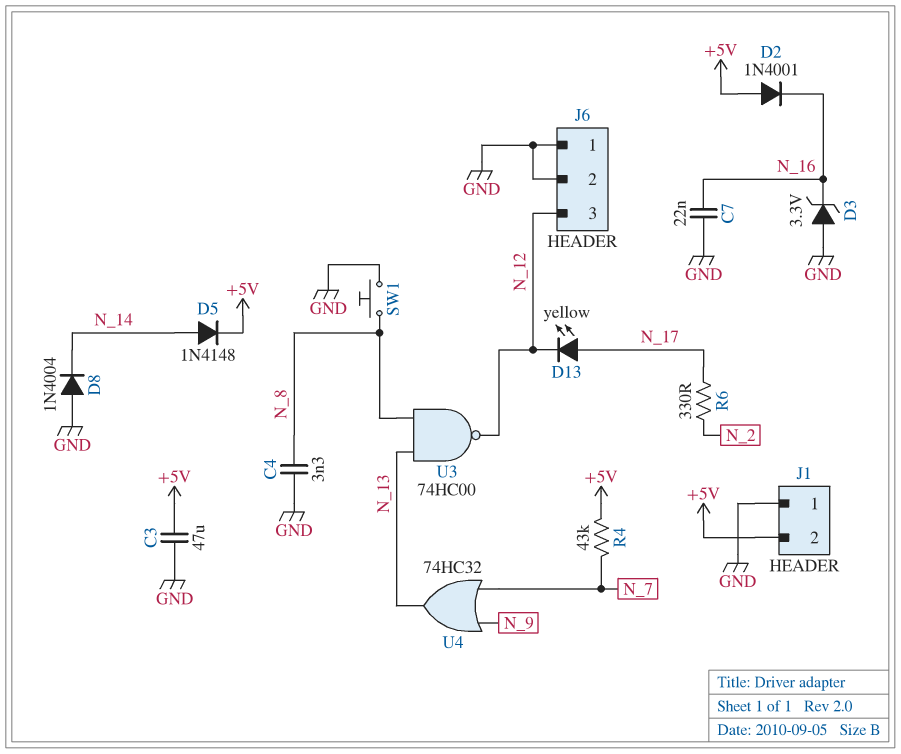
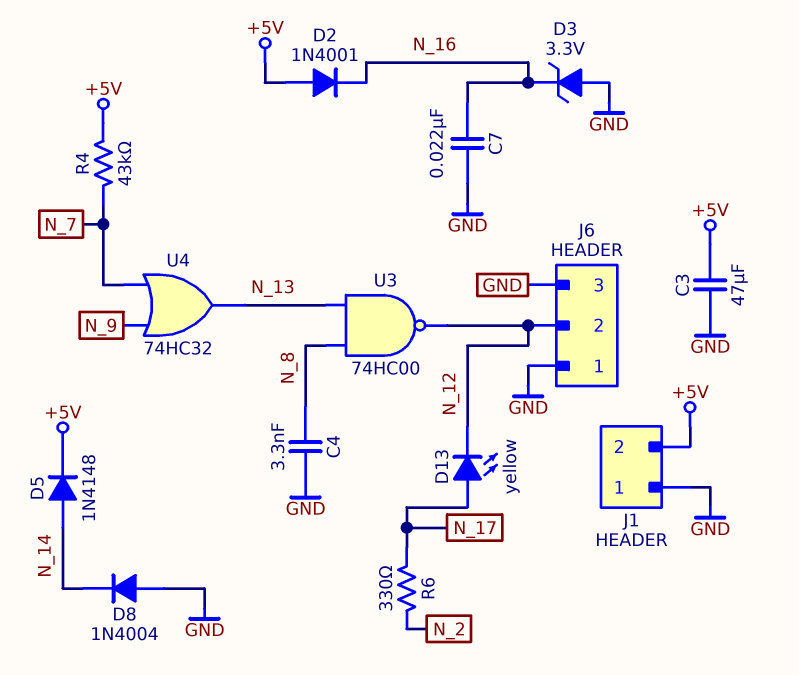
J6 pin 2: GND -> N_12
J6 pin 3: N_12 -> GND
SW1: button (GND, N_8) -> none

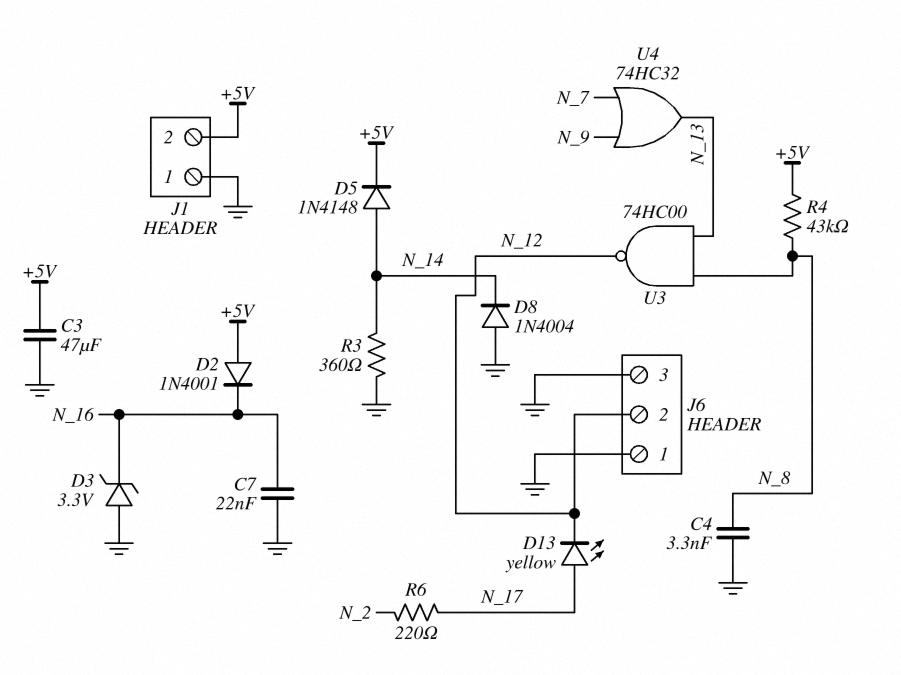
R3: none -> 360 (GND, N_14)
R4: 43k (+5V, N_7) -> 43k (+5V, N_8)
R6: 330 (N_2, N_17) -> 220 (N_2, N_17)

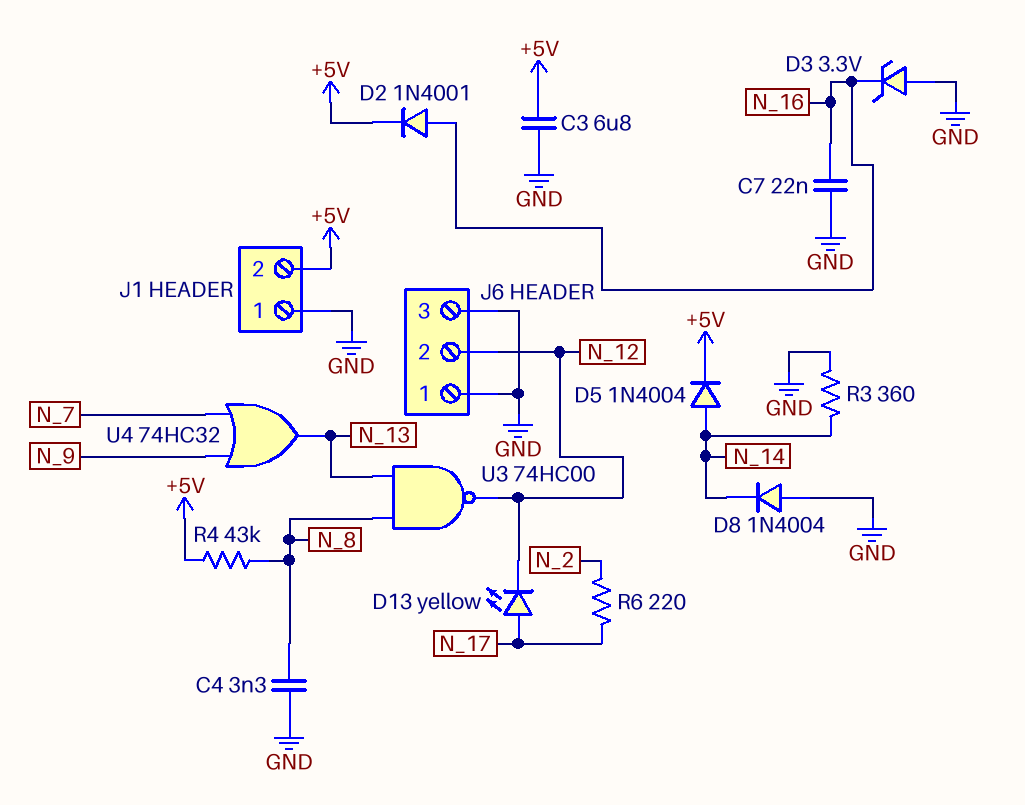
C3: 47uF (+5V, GND) -> 6.8uF (+5V, GND)
D2: diode 1N4001 (A +5V, K N_16) -> diode 1N4001 (A N_16, K +5V)
D5: diode 1N4148 (A N_14, K +5V) -> diode 1N4004 (A N_14, K +5V)

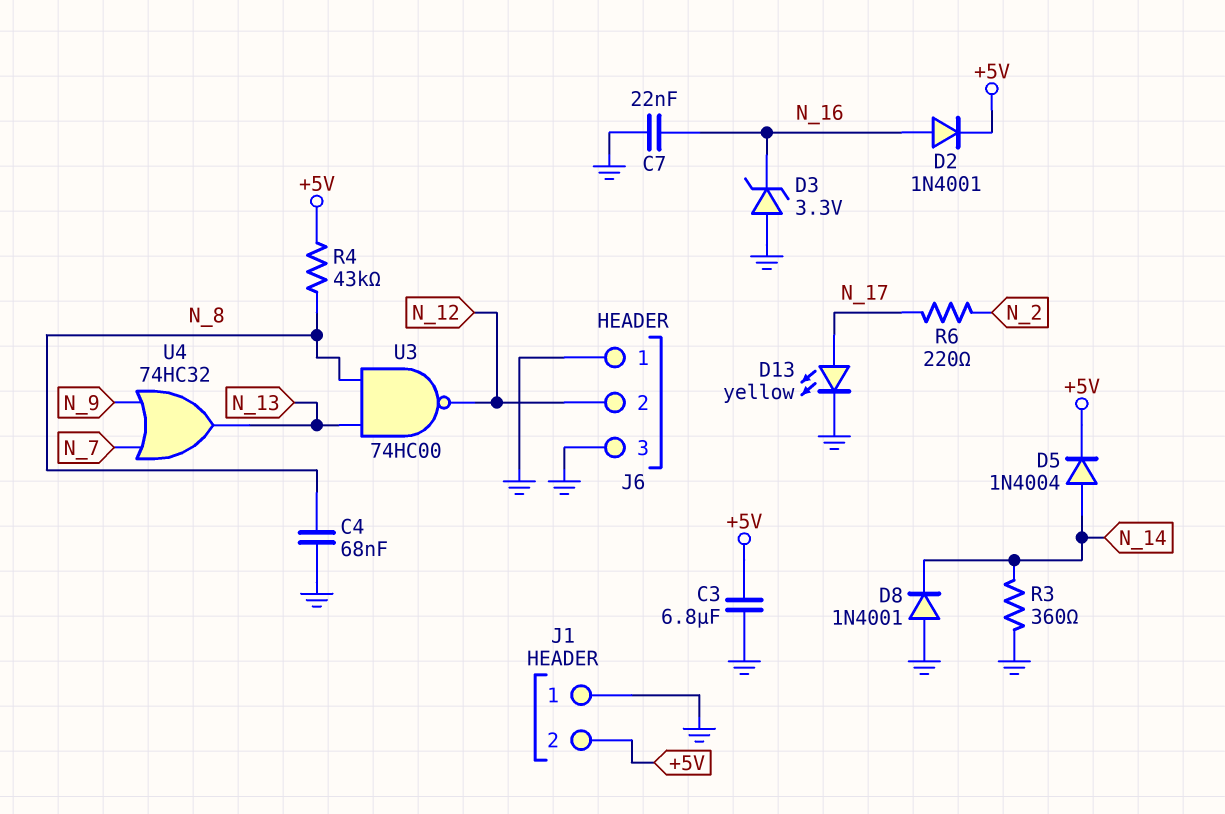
C4: 3.3nF (GND, N_8) -> 68nF (GND, N_8)
D8: diode 1N4004 (A GND, K N_14) -> diode 1N4001 (A GND, K N_14)
D13: LED yellow (A N_17, K N_12) -> LED yellow (A N_17, K GND)

